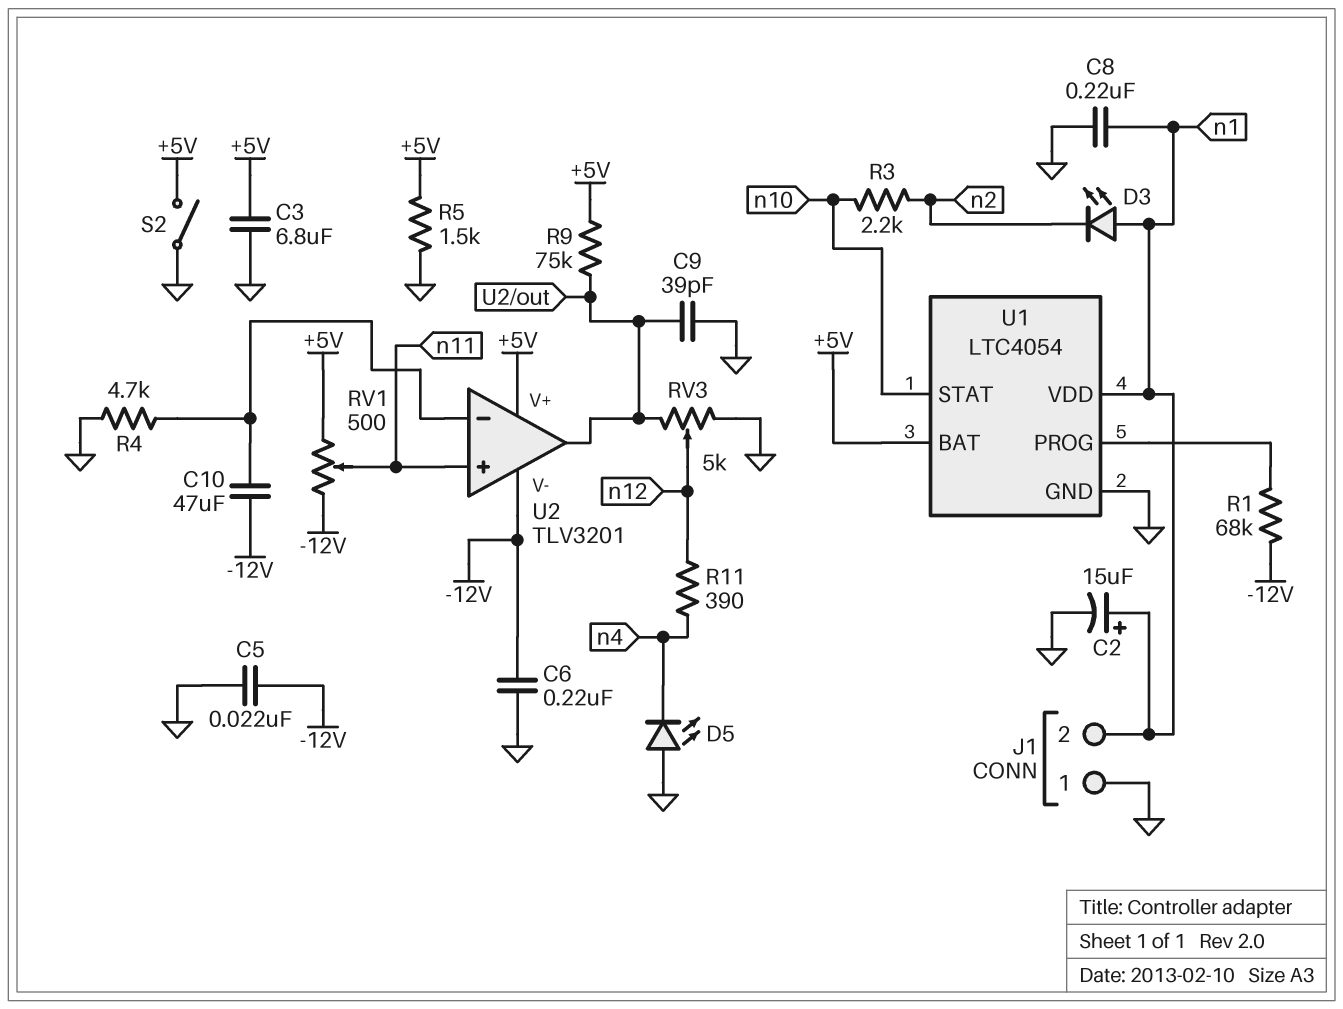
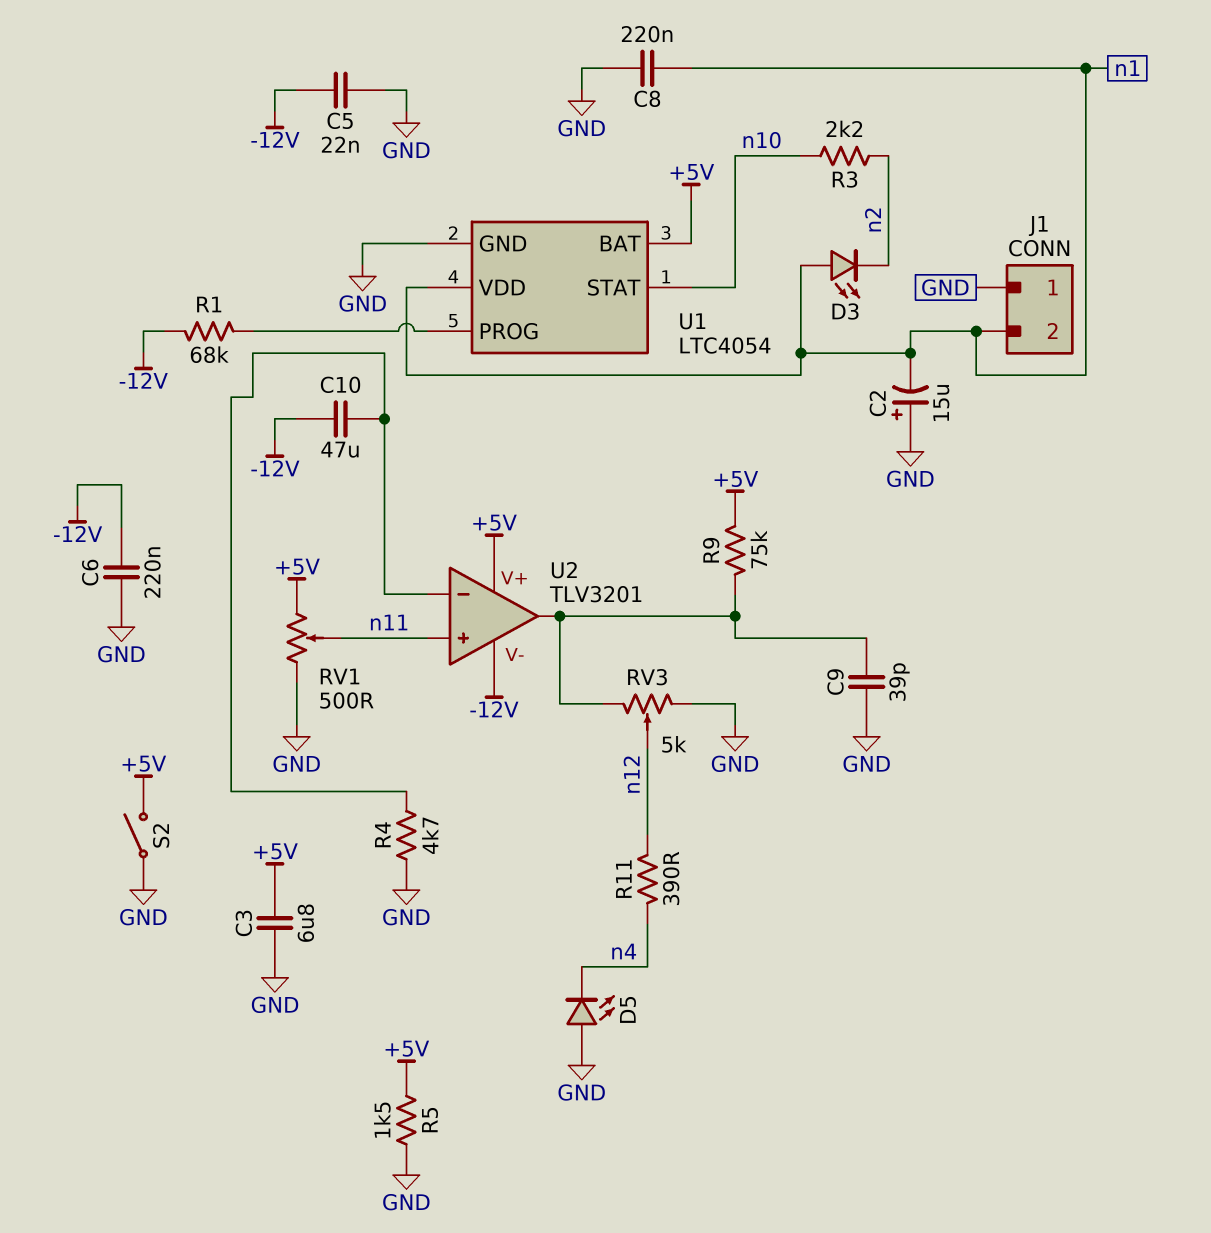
C2: 15uF (plus n1, minus GND) -> 15uF (plus GND, minus n1)
RV1: 500 (+5V, -12V, wiper n11) -> 500 (+5V, GND, wiper n11)

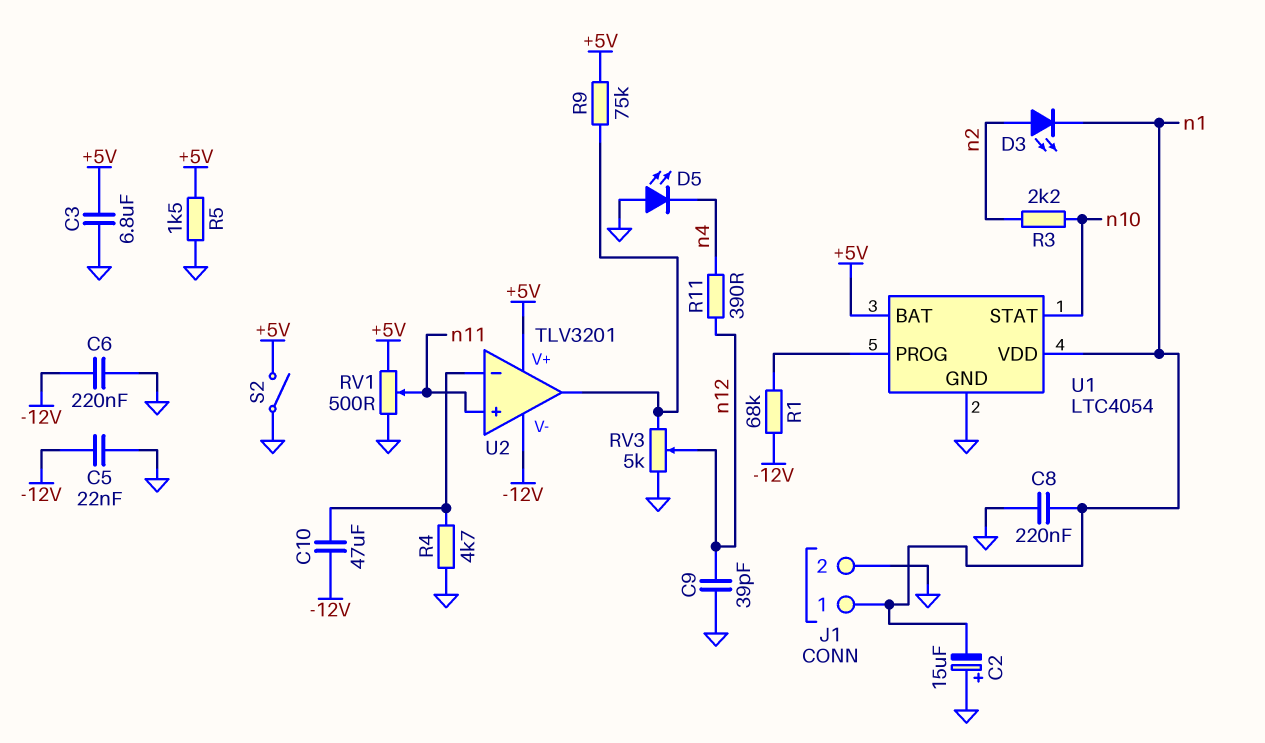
C9: 39pF (GND, U2/out) -> 39pF (GND, n12)
D3: LED (A n1, K n2) -> LED (A n2, K n1)
J1 pin 1: GND -> n1
J1 pin 2: n1 -> GND

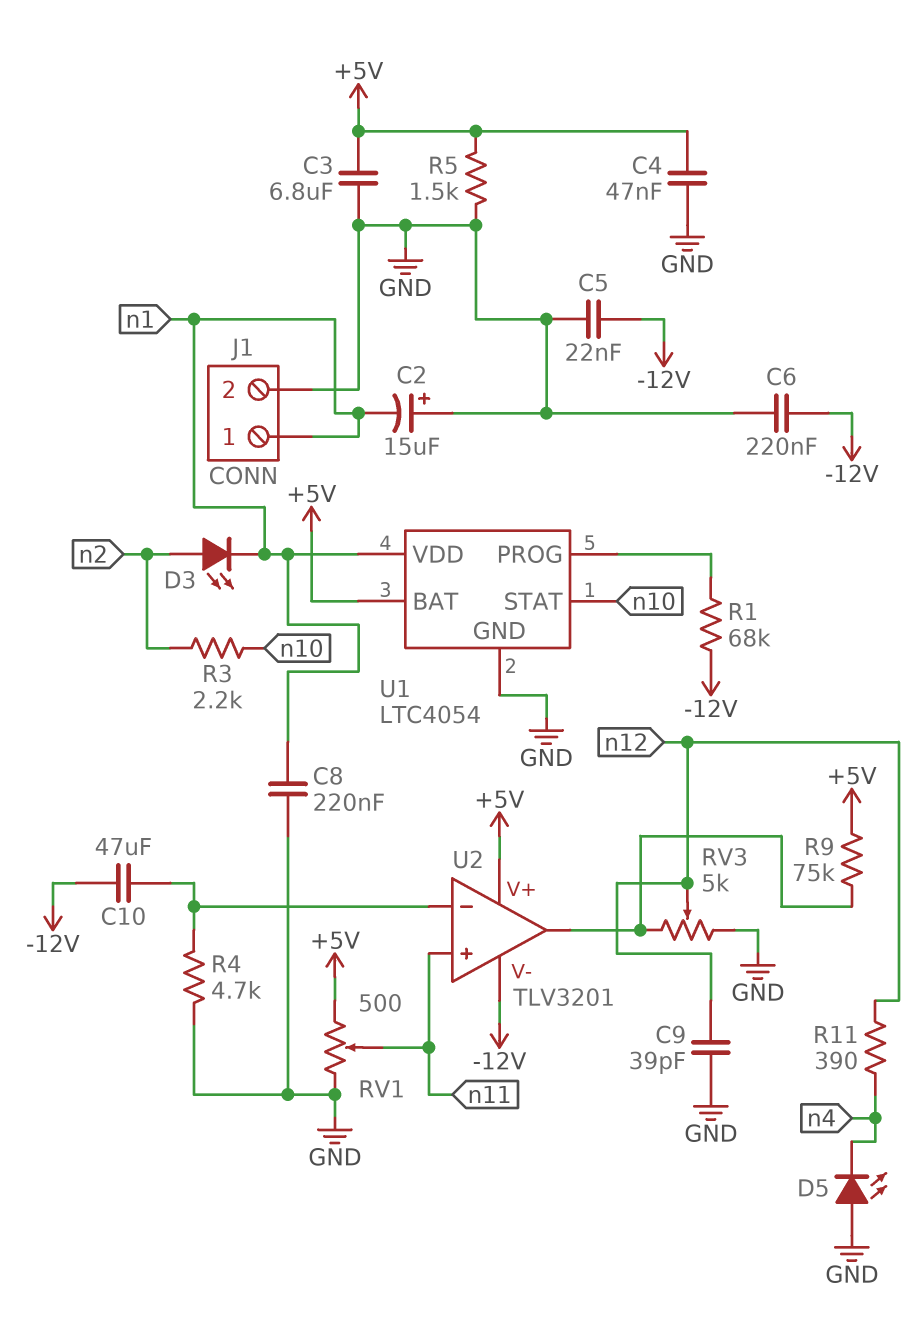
C4: none -> 47nF (+5V, GND)
S2: switch (+5V, GND) -> none

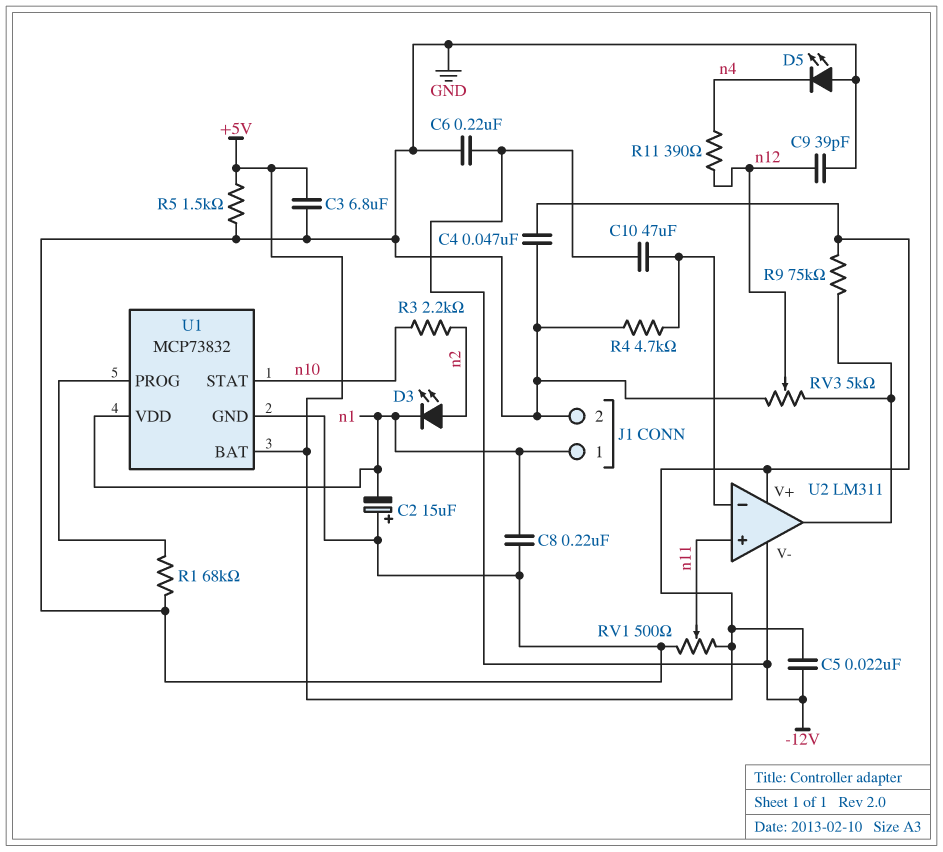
C5: 22nF (-12V, GND) -> 22nF (+5V, -12V)
R1: 68k (-12V, U1/PROG) -> 68k (GND, U1/PROG)
U1: LTC4054 -> MCP73832
U2: TLV3201 -> LM311

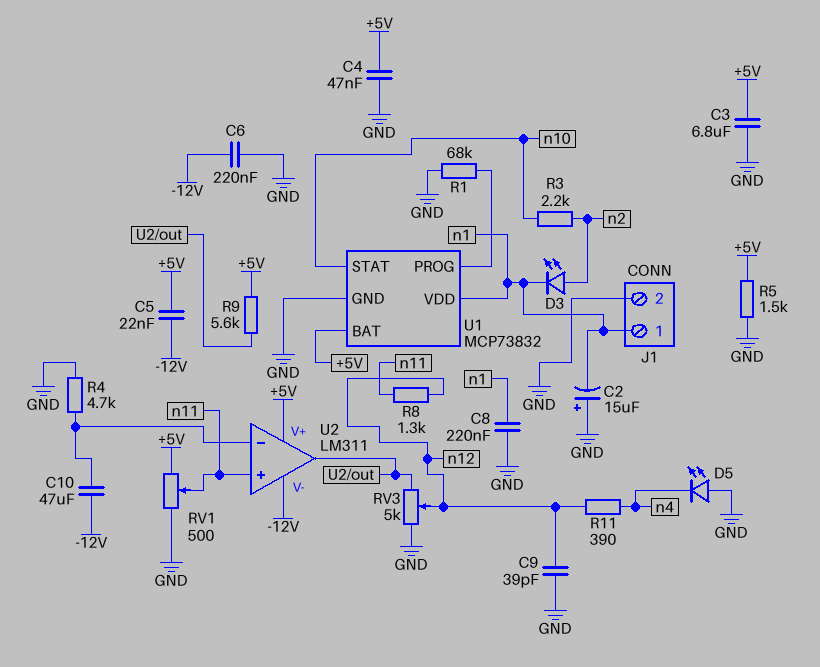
R8: none -> 1.3k (n11, n12)
R9: 75k (+5V, U2/out) -> 5.6k (+5V, U2/out)

